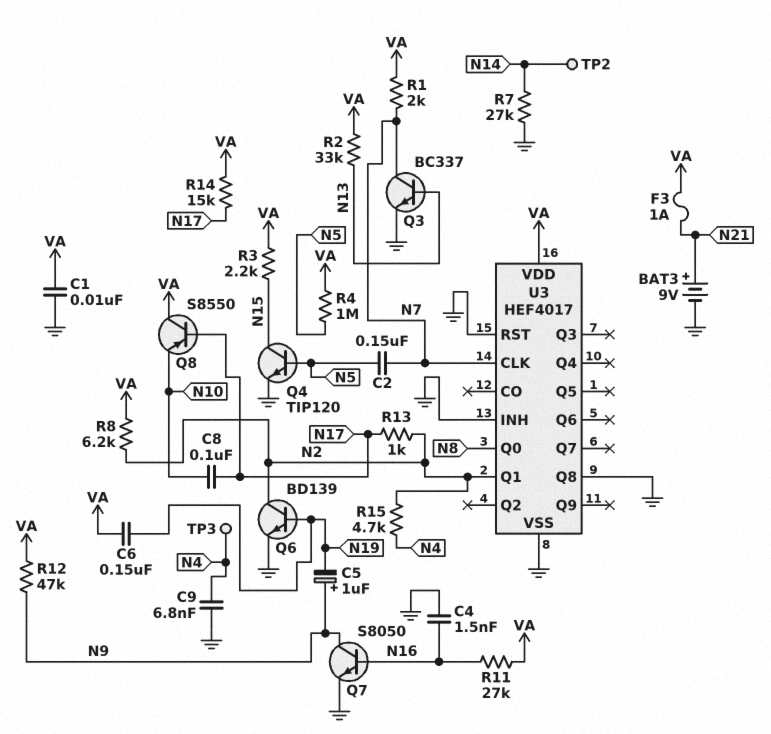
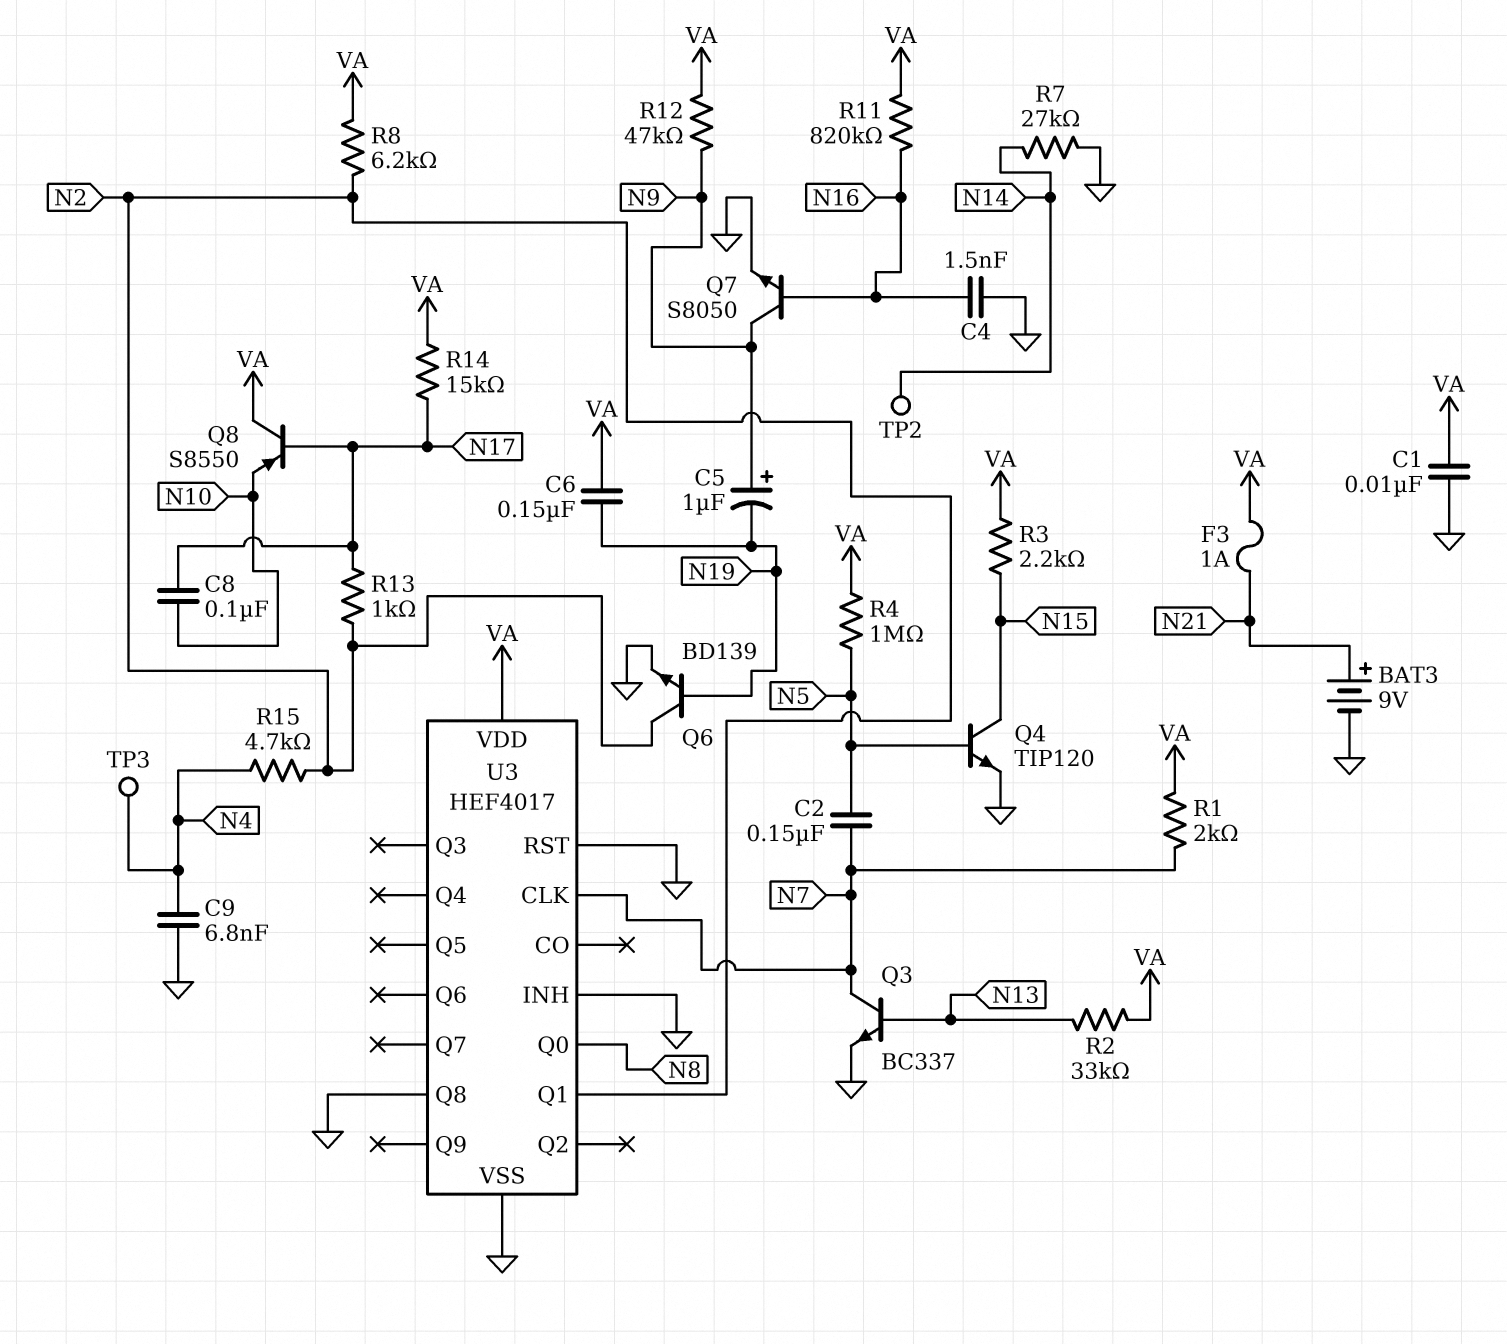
R11: 27k (N16, VA) -> 820k (N16, VA)

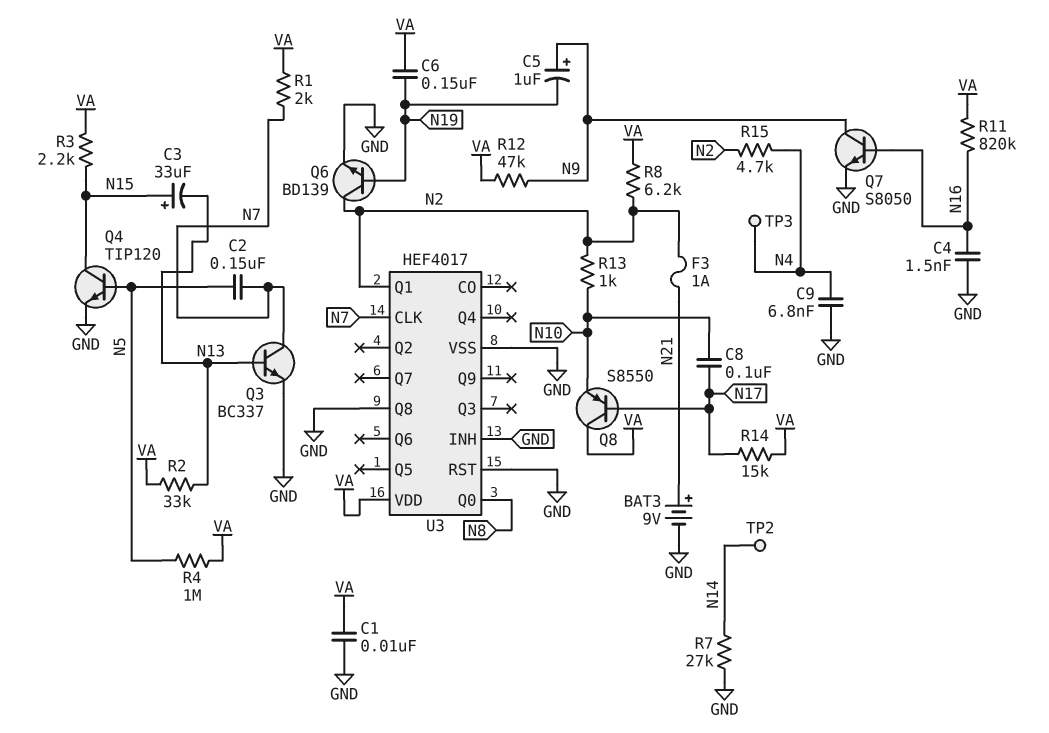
C3: none -> 33uF (plus N15, minus N13)
F3: 1A (N21, VA) -> 1A (N2, N21)
R13: 1k (N2, N17) -> 1k (N2, N10)

